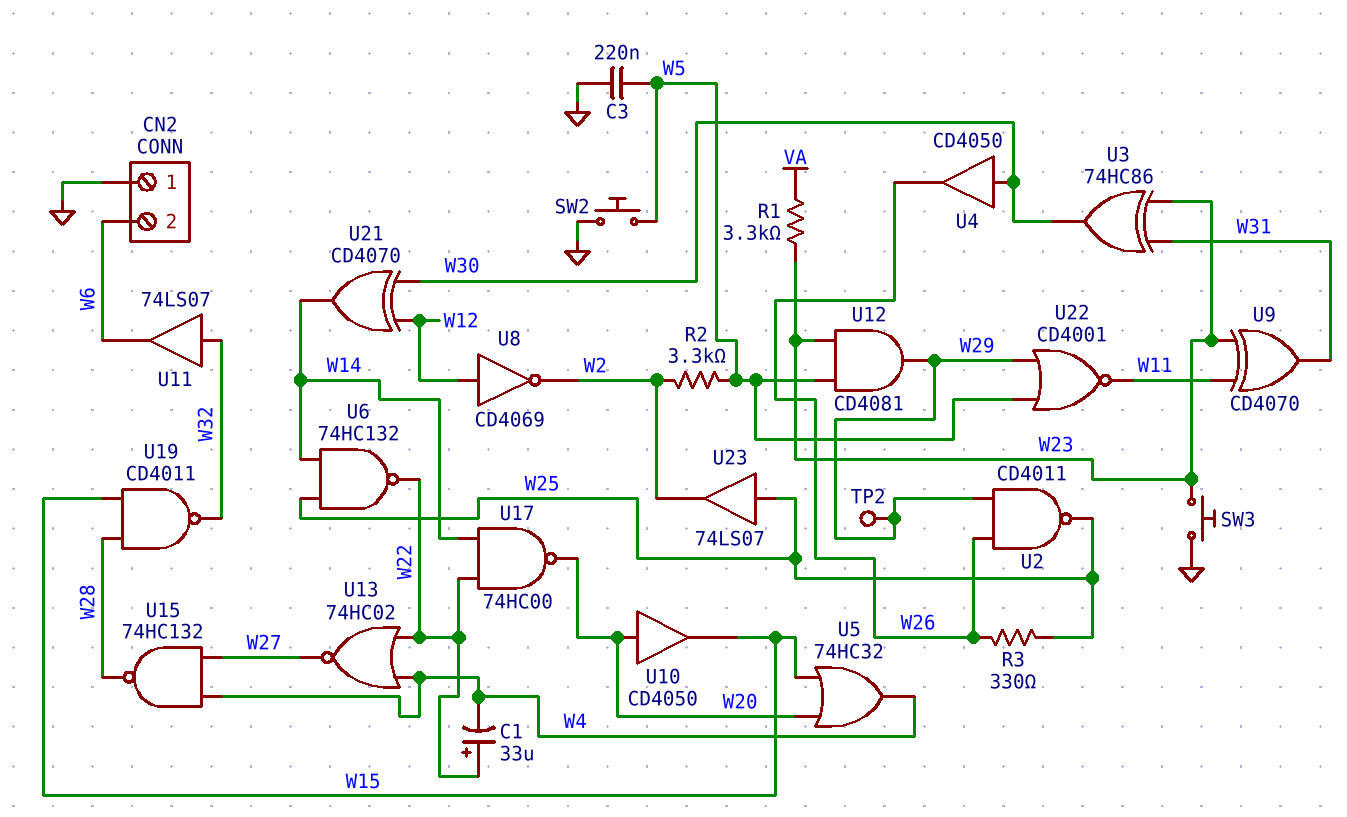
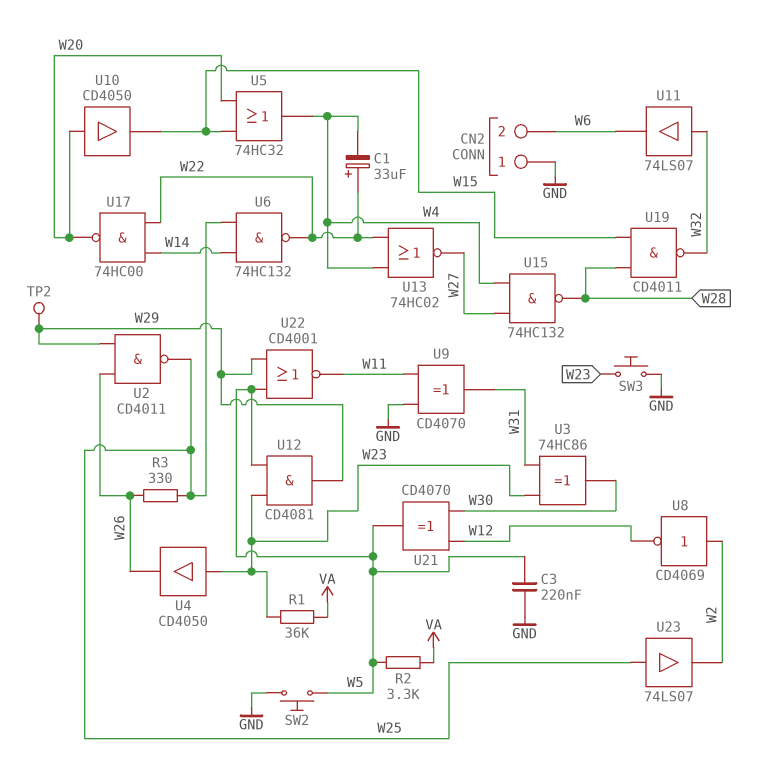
R1: 3.3k (VA, W23) -> 36k (VA, W23)
R2: 3.3k (W2, W5) -> 3.3k (VA, W5)
U4: buffer CD4050 (in W30, out W26) -> buffer CD4050 (in W23, out W26)
U8: NOT CD4069 (in W12, out W2) -> NOT CD4069 (in W2, out W12)
U9: XOR CD4070 (in W11, in W23, out W31) -> XOR CD4070 (in GND, in W11, out W31)
U21: XOR CD4070 (in W12, in W30, out W14) -> XOR CD4070 (in W12, in W30, out W5)

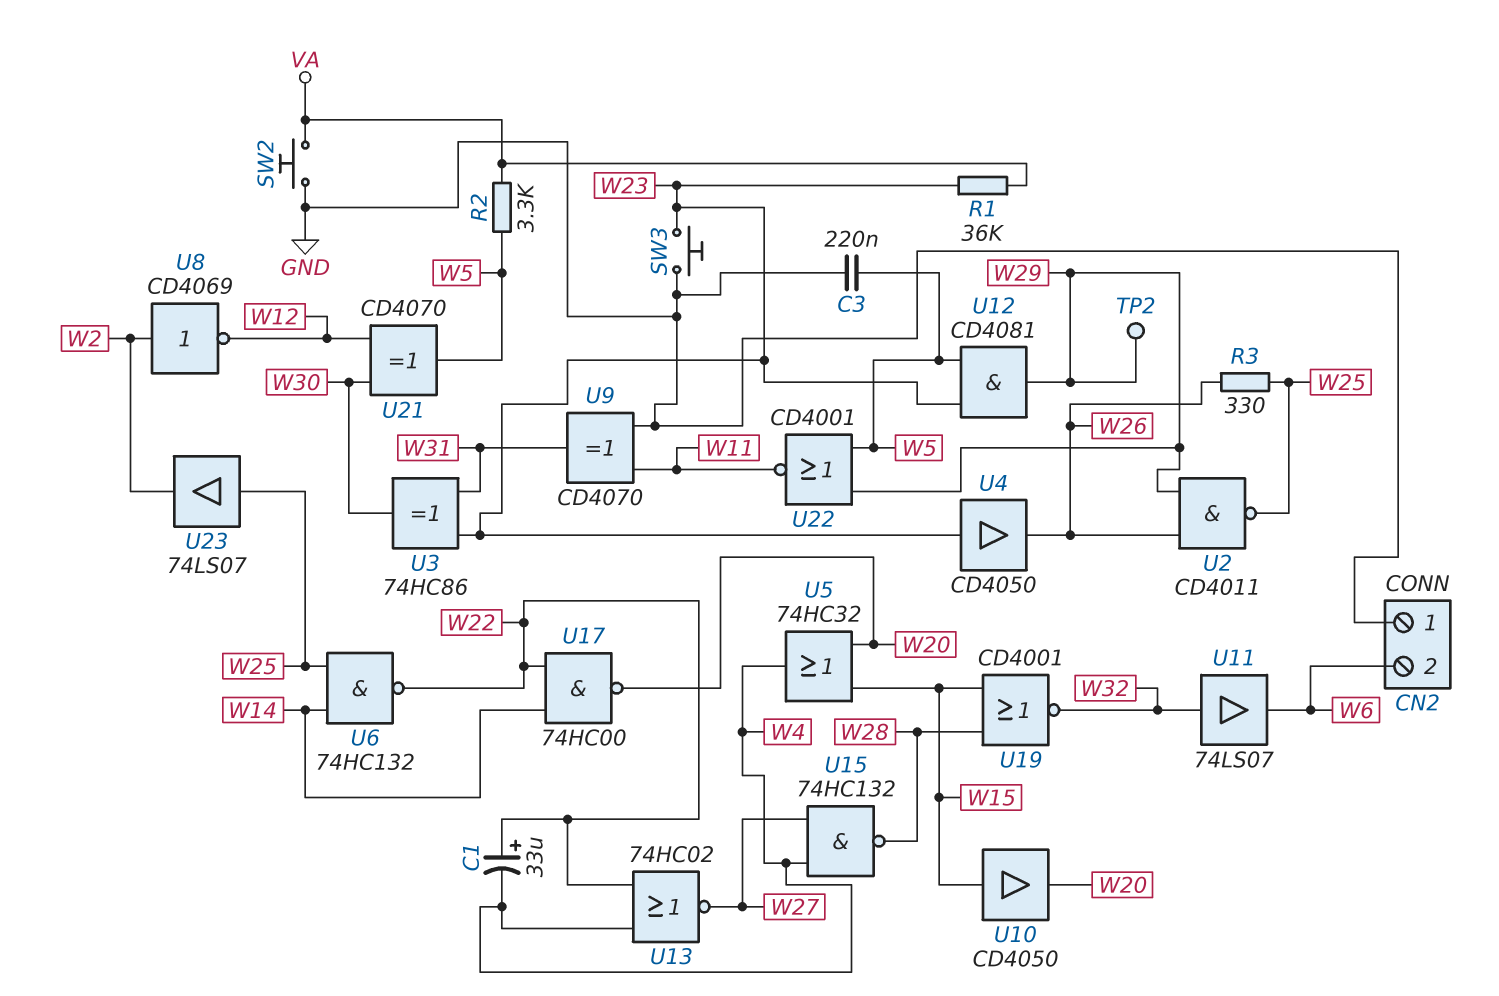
SW2: button (GND, W5) -> button (GND, VA)
U10: buffer CD4050 (in W20, out W15) -> buffer CD4050 (in W15, out W20)
U19: NAND CD4011 (in W15, in W28, out W32) -> NOR CD4001 (in W15, in W28, out W32)

